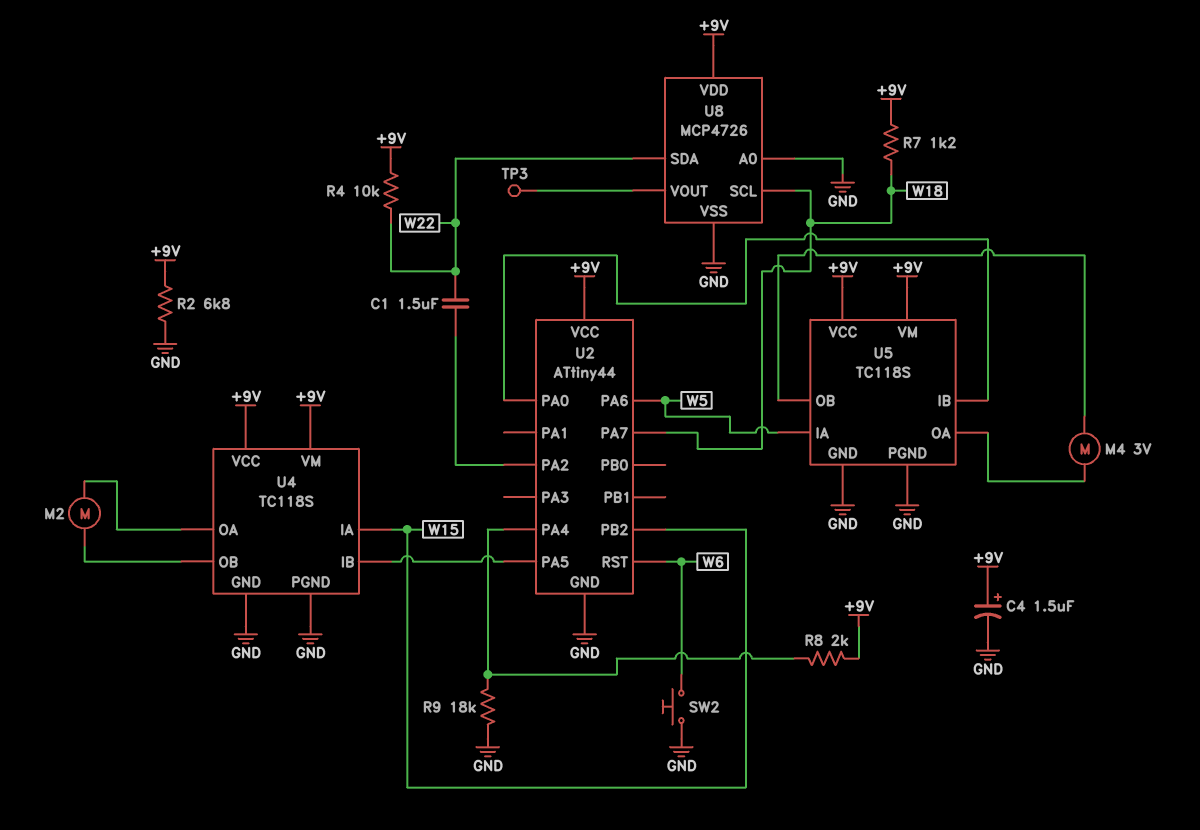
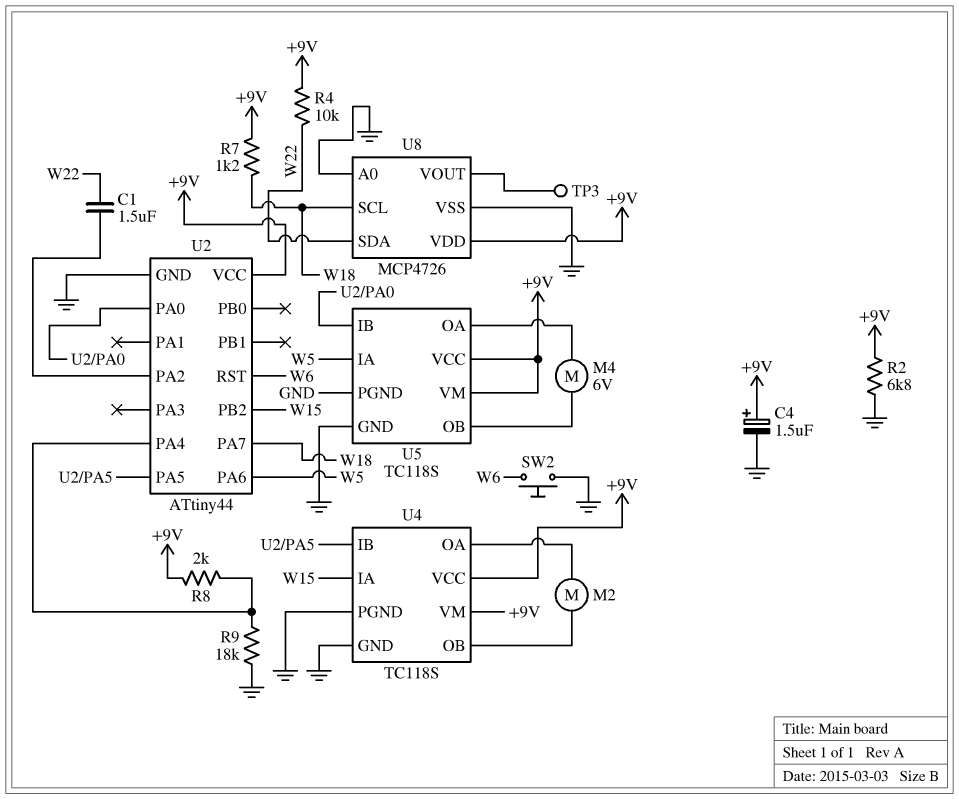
M4: motor 3V (U5/OA, U5/OB) -> motor 6V (U5/OA, U5/OB)

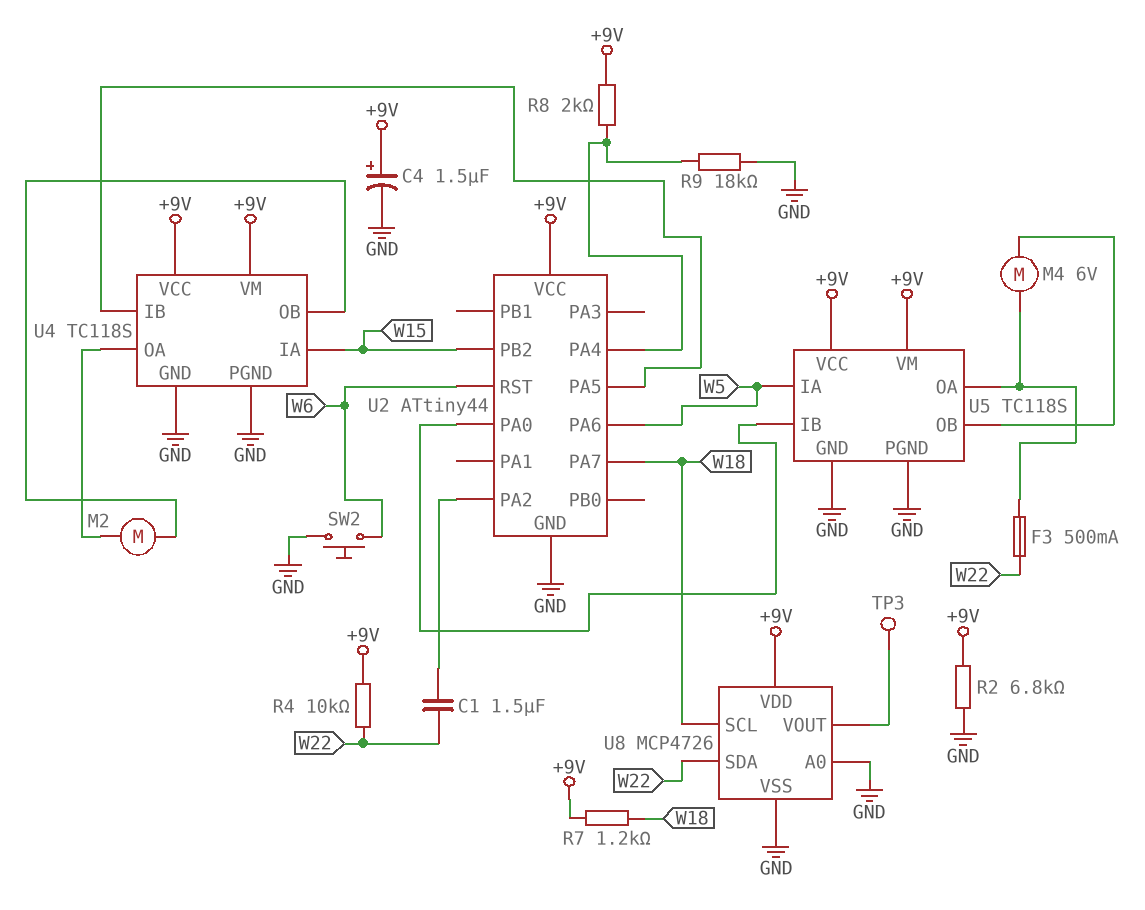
F3: none -> 500mA (U5/OA, W22)

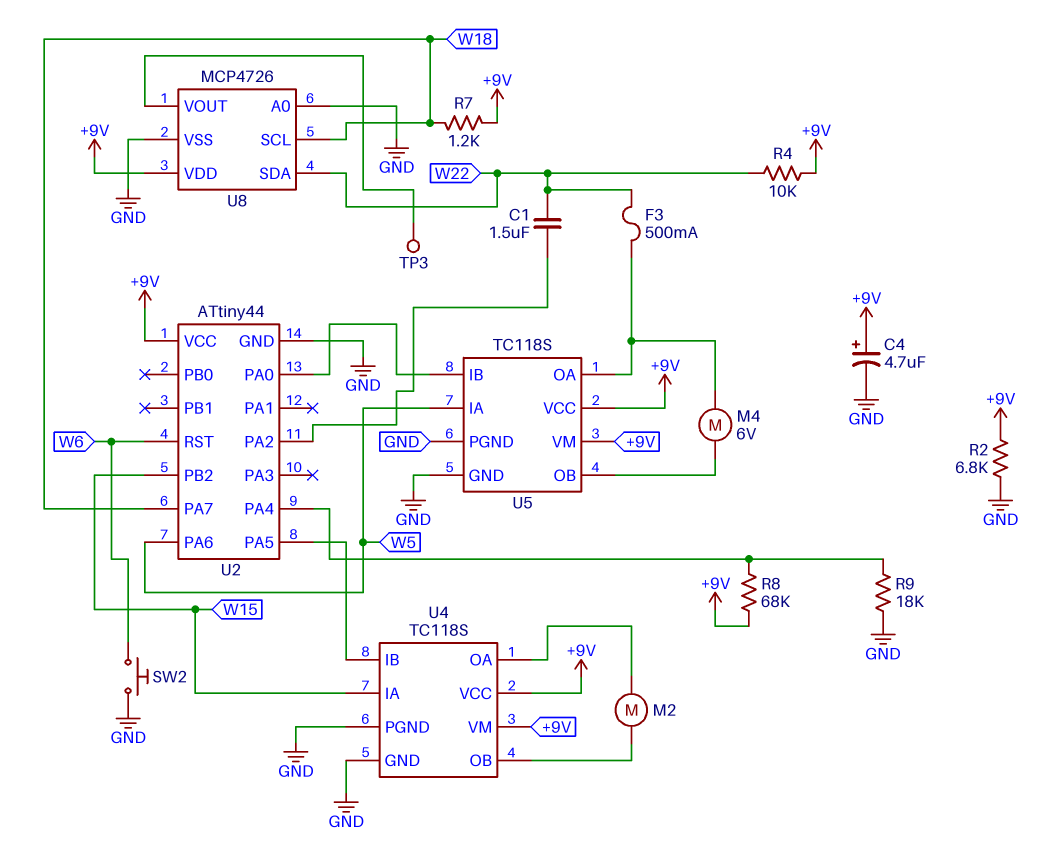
C4: 1.5uF (plus +9V, minus GND) -> 4.7uF (plus +9V, minus GND)
R8: 2k (+9V, U2/PA4) -> 68k (+9V, U2/PA4)

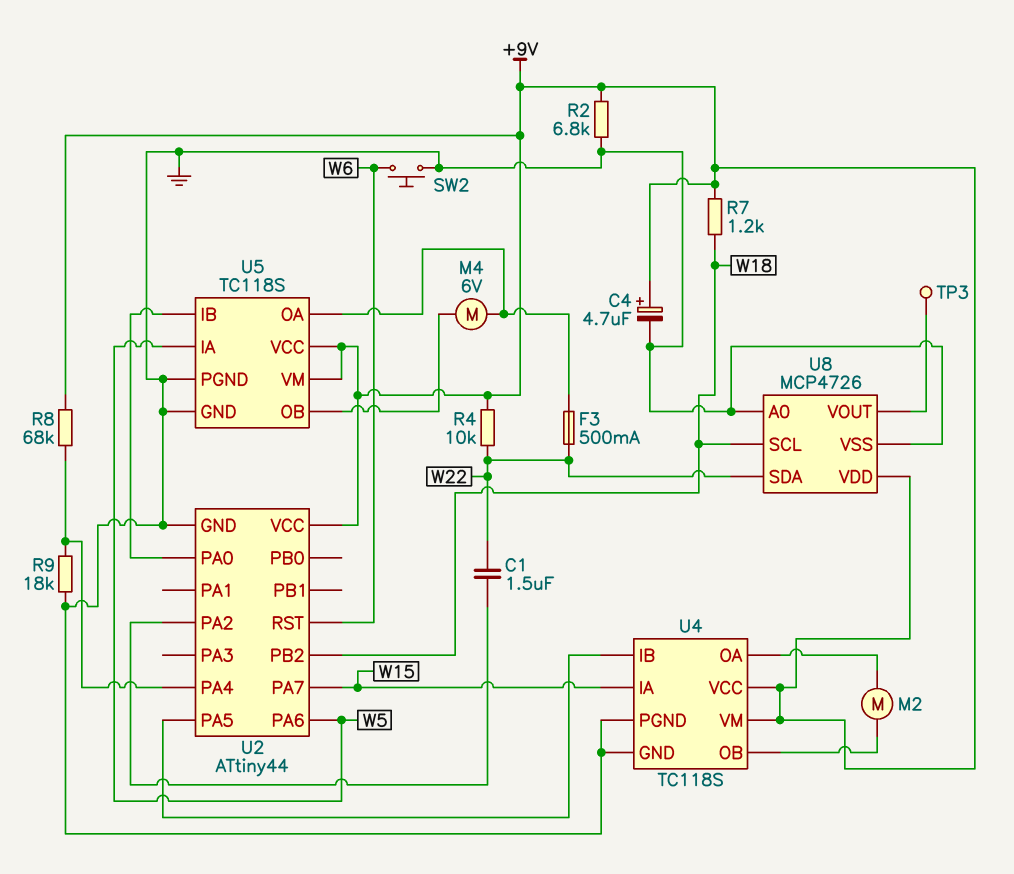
U2 pin PA7: W18 -> W15
U2 pin PB2: W15 -> W18

